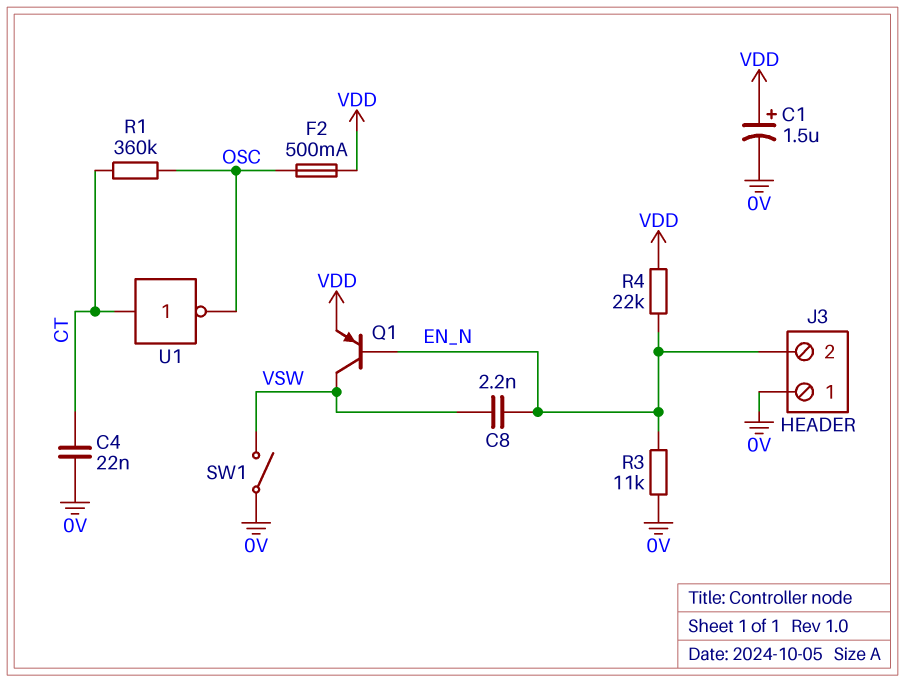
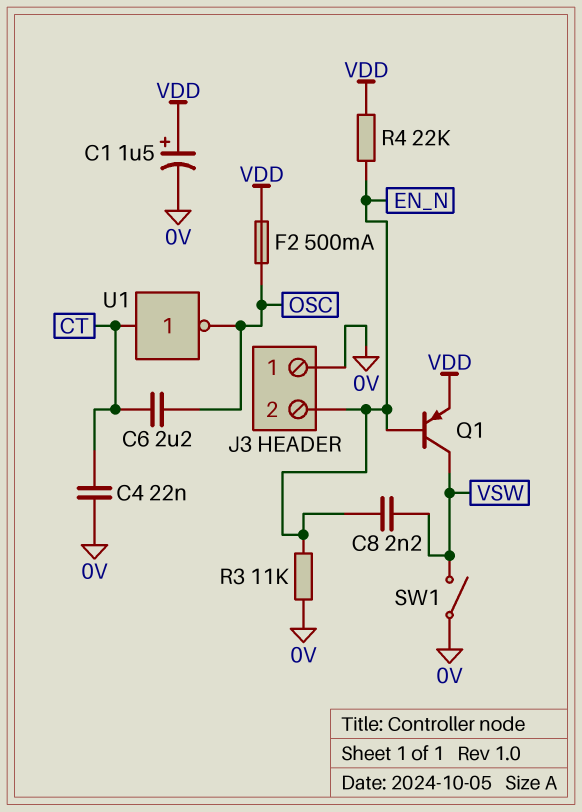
C6: none -> 2.2uF (CT, OSC)
R1: 360k (CT, OSC) -> none

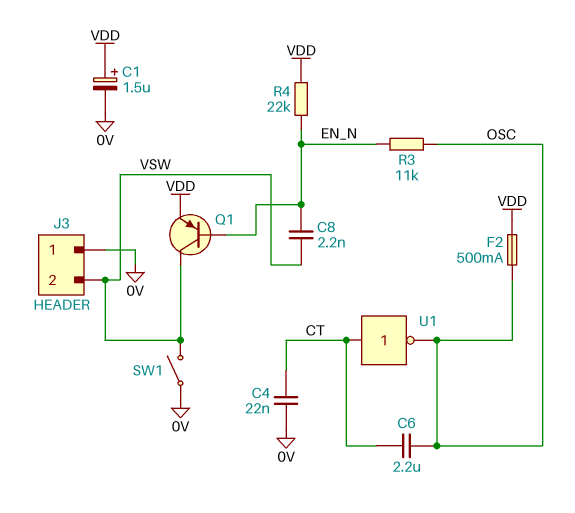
J3 pin 2: EN_N -> VSW
R3: 11k (0V, EN_N) -> 11k (EN_N, OSC)

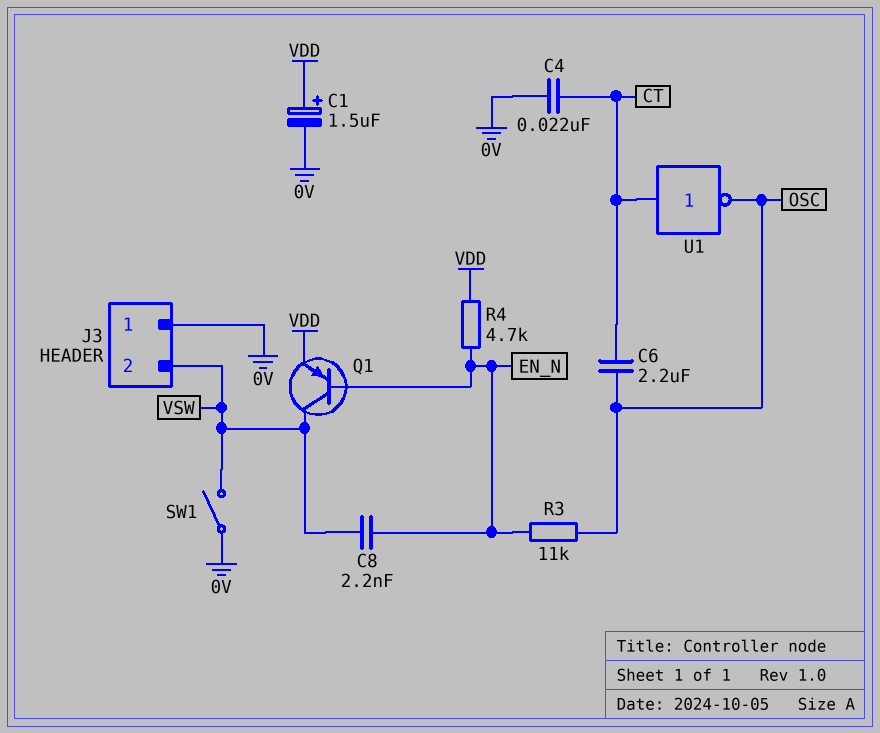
F2: 500mA (OSC, VDD) -> none
R4: 22k (EN_N, VDD) -> 4.7k (EN_N, VDD)

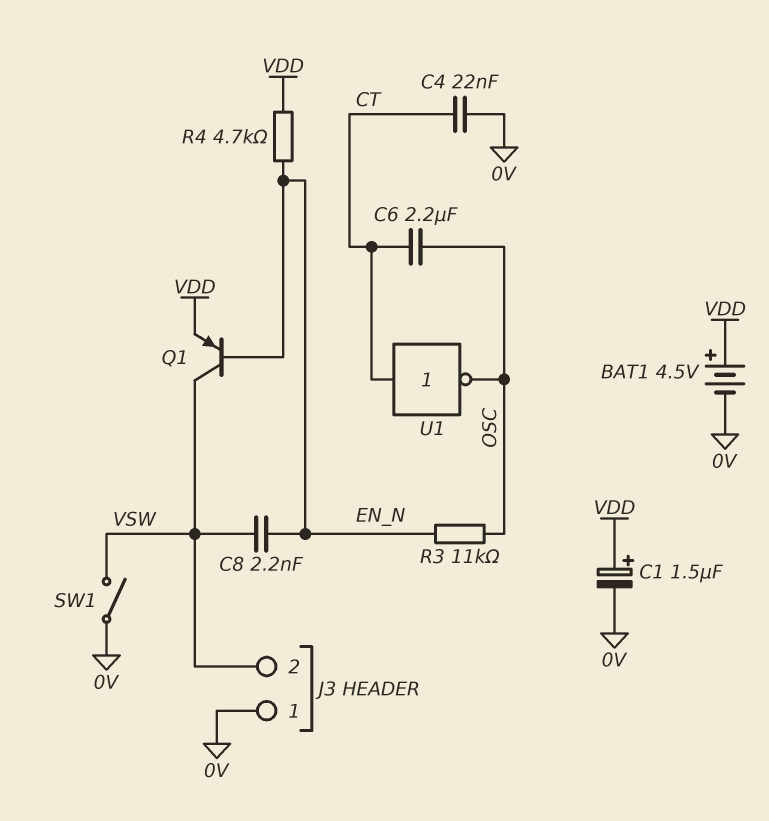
BAT1: none -> 4.5V (plus VDD, minus 0V)

